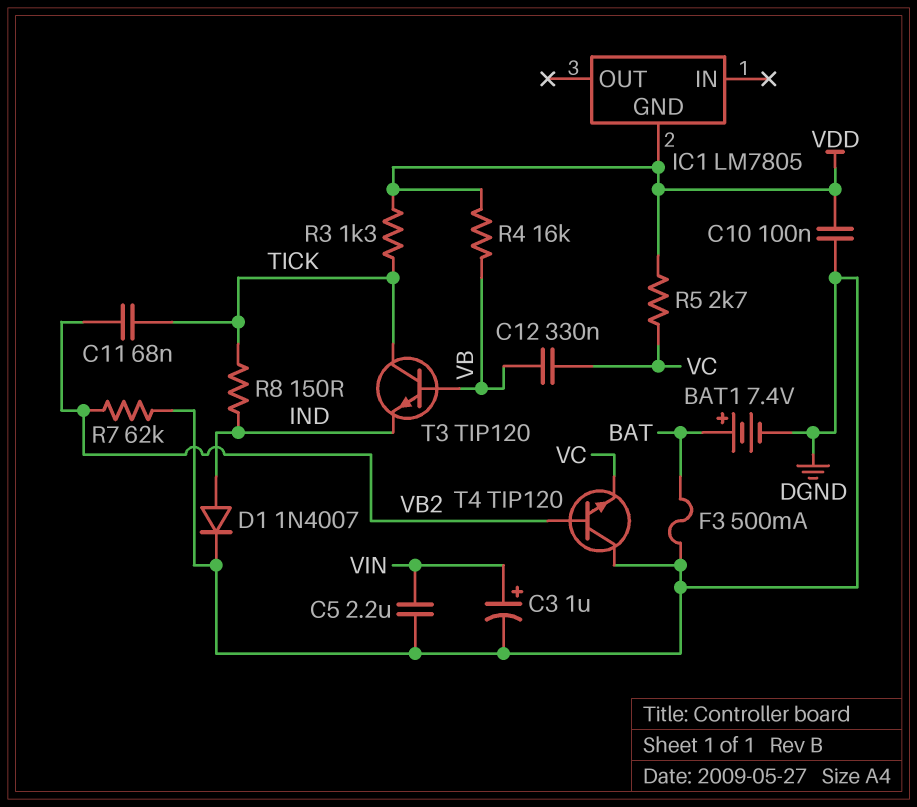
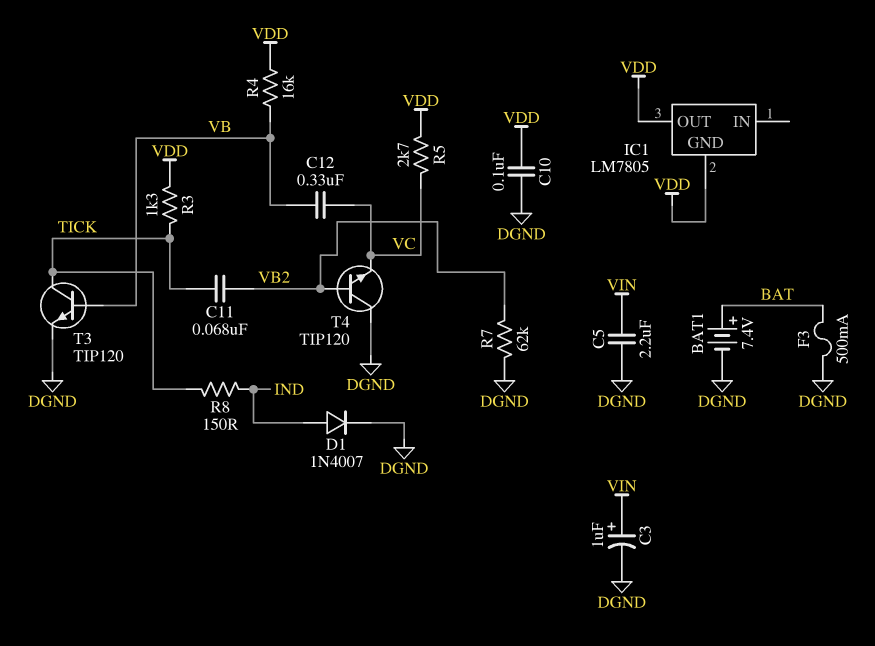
IC1 pin OUT: none -> VDD
T3: NPN TIP120 (B VB, C TICK, E IND) -> NPN TIP120 (B VB, C TICK, E DGND)

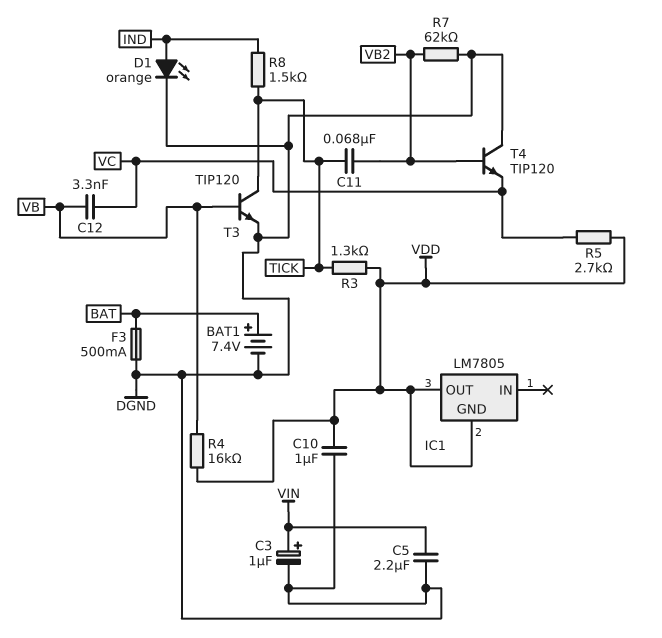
C10: 100nF (DGND, VDD) -> 1uF (DGND, VDD)
C12: 330nF (VB, VC) -> 3.3nF (VB, VC)
D1: diode 1N4007 (A IND, K DGND) -> LED orange (A IND, K DGND)
R8: 150 (IND, TICK) -> 1.5k (IND, TICK)

